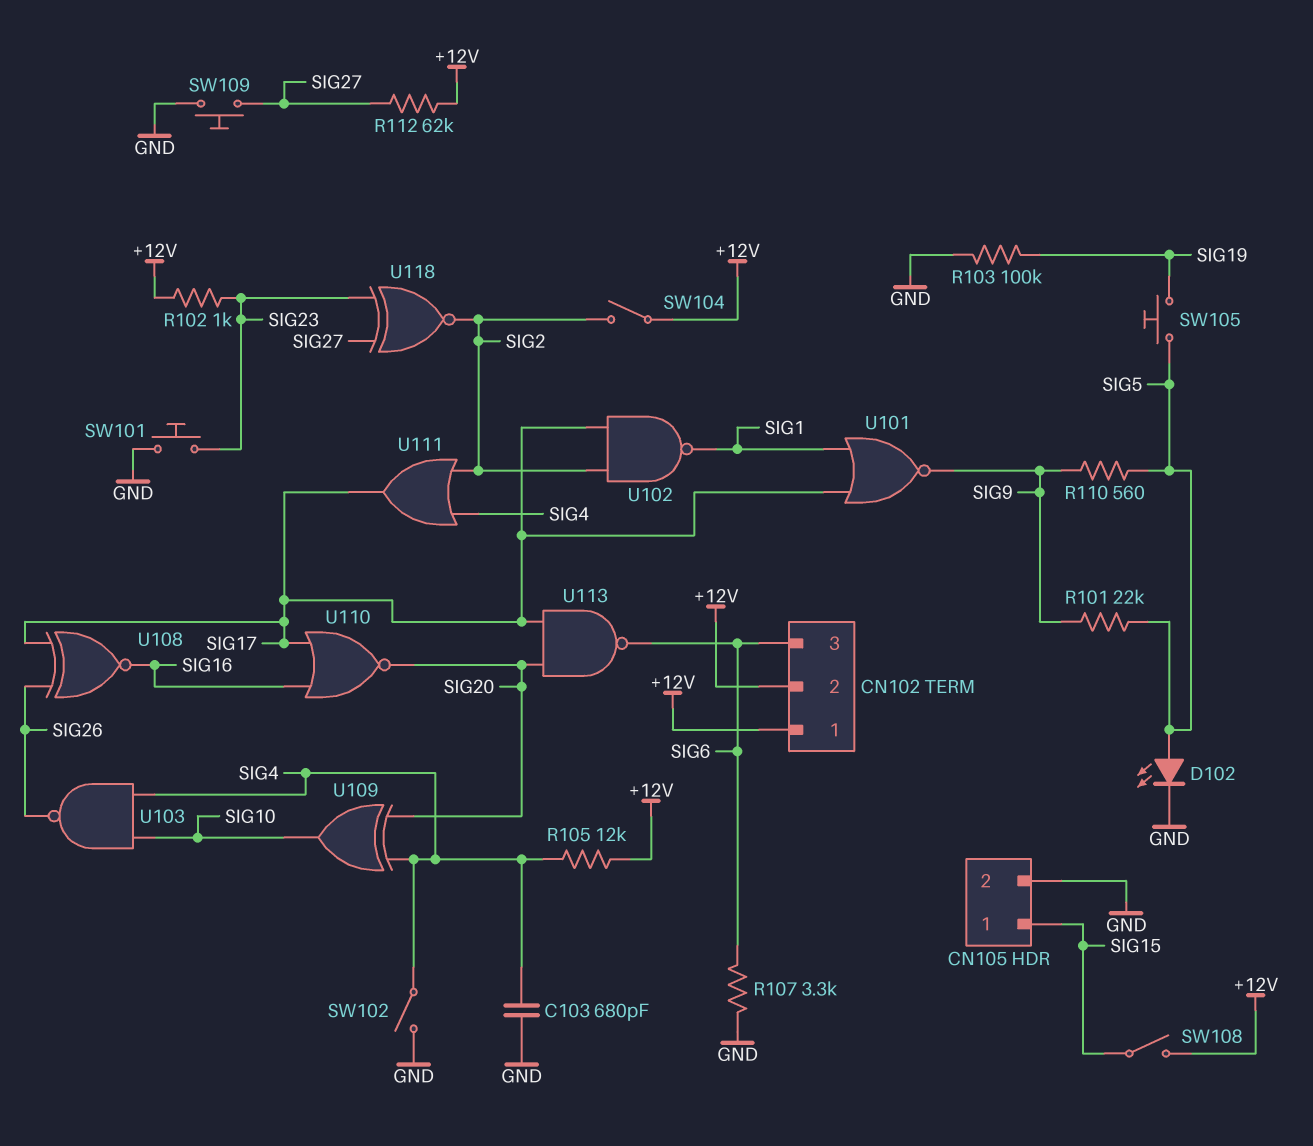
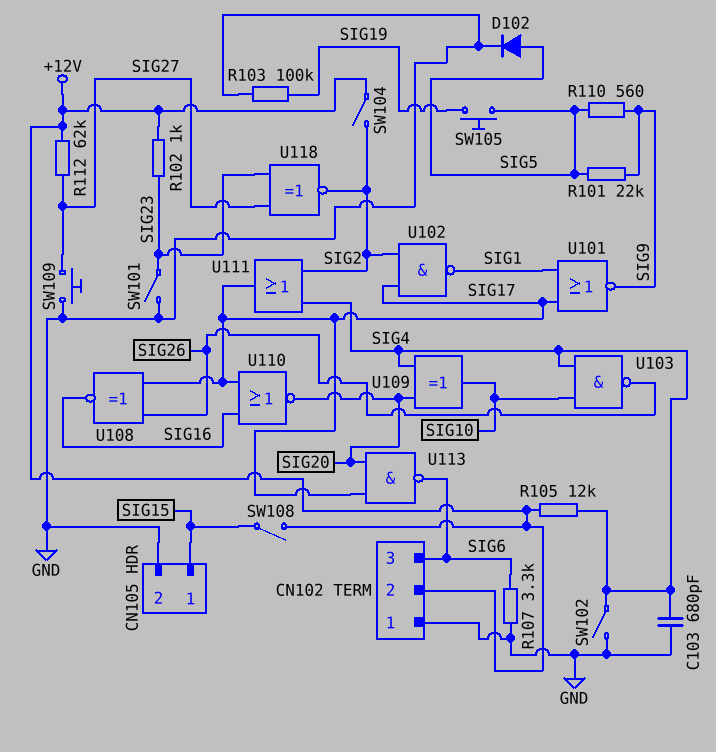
CN102 pin 1: +12V -> GND
D102: LED (A SIG5, K GND) -> diode (A SIG5, K GND)
SW101: button (GND, SIG23) -> switch (GND, SIG23)

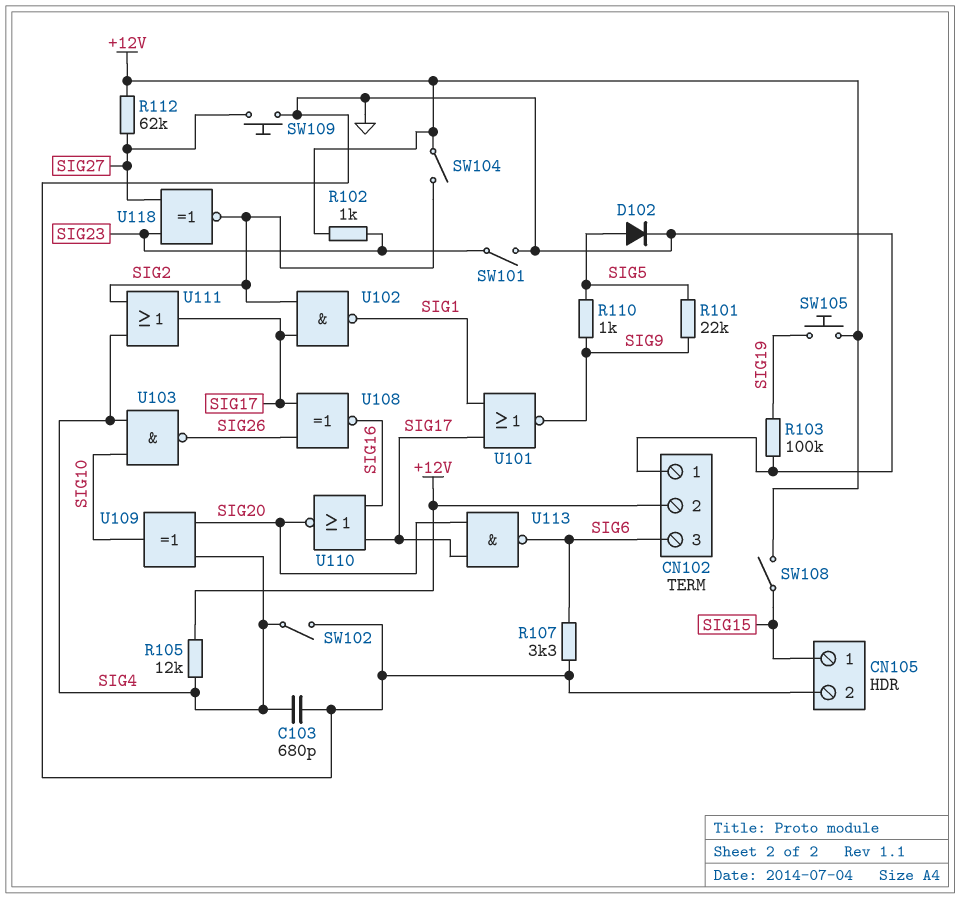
R110: 560 (SIG5, SIG9) -> 1k (SIG5, SIG9)
SW105: button (SIG5, SIG19) -> button (+12V, SIG19)

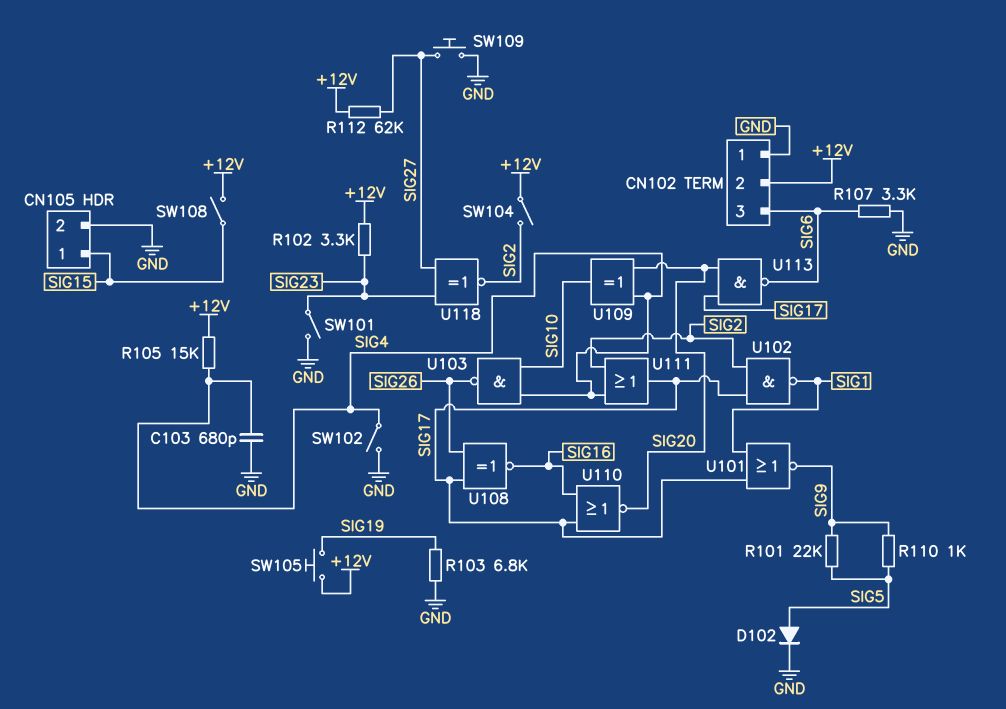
R102: 1k (+12V, SIG23) -> 3.3k (+12V, SIG23)
R103: 100k (GND, SIG19) -> 6.8k (GND, SIG19)
R105: 12k (+12V, SIG4) -> 15k (+12V, SIG4)

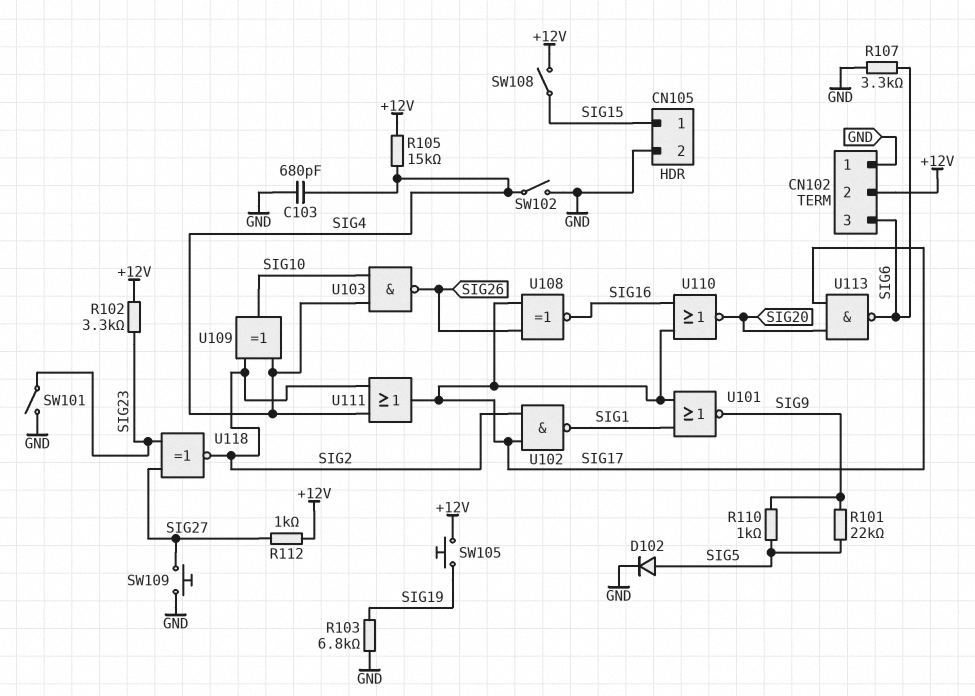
R112: 62k (+12V, SIG27) -> 1k (+12V, SIG27)
SW104: switch (+12V, SIG2) -> none
U109: XOR (in SIG4, in SIG20, out SIG10) -> XOR (in SIG2, in SIG4, out SIG10)

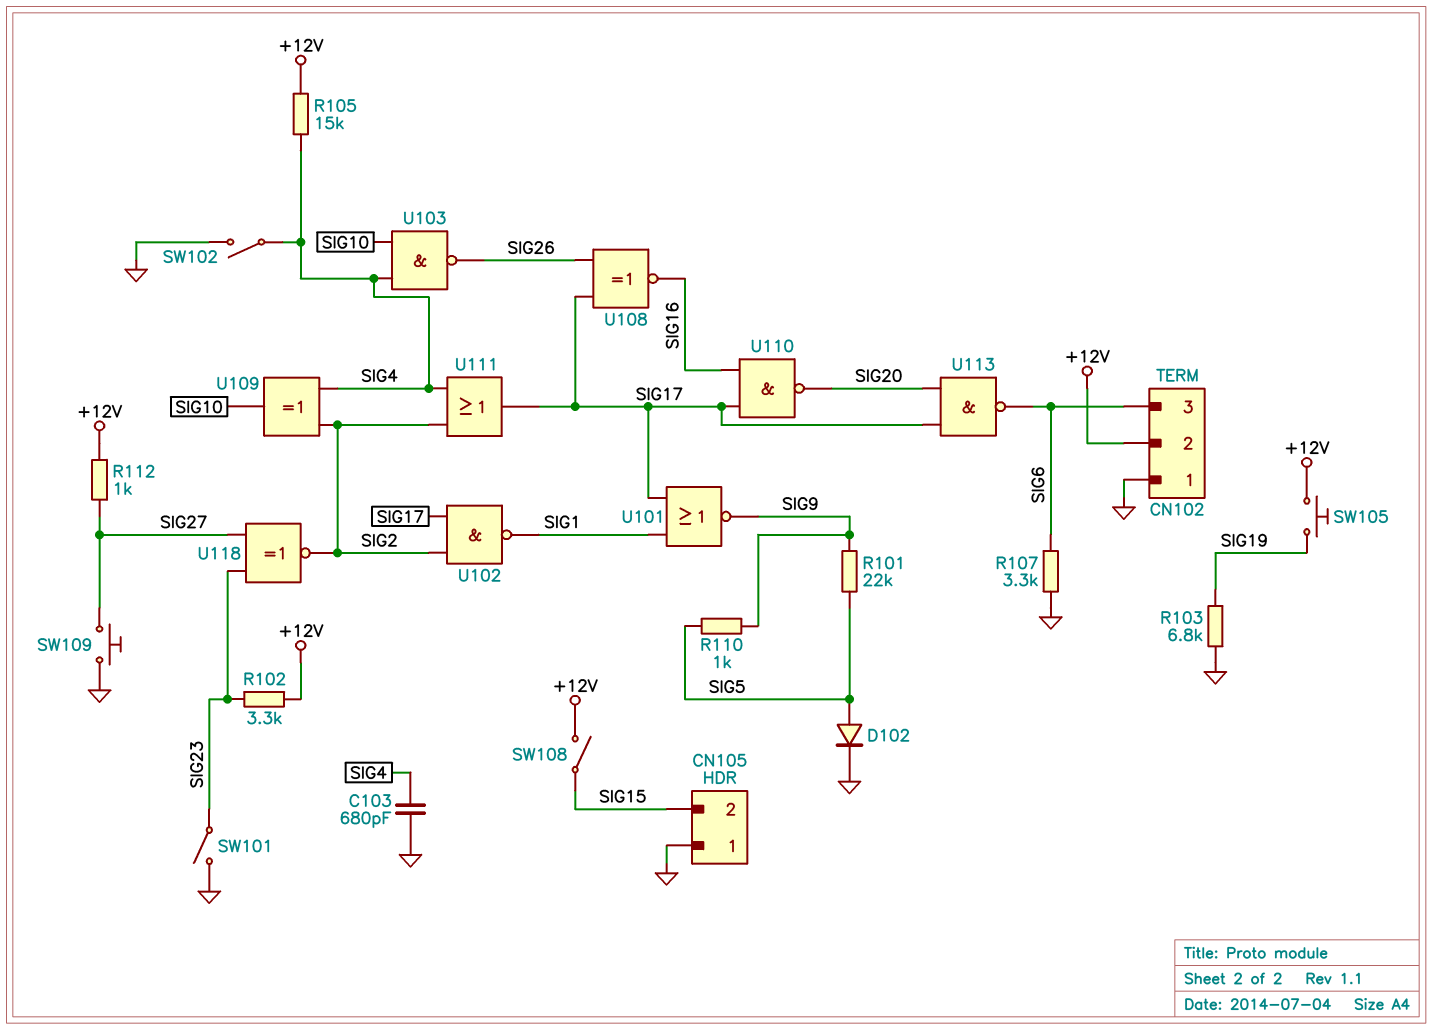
CN105 pin 1: SIG15 -> GND
CN105 pin 2: GND -> SIG15
U110: NOR (in SIG16, in SIG17, out SIG20) -> NAND (in SIG16, in SIG17, out SIG20)

